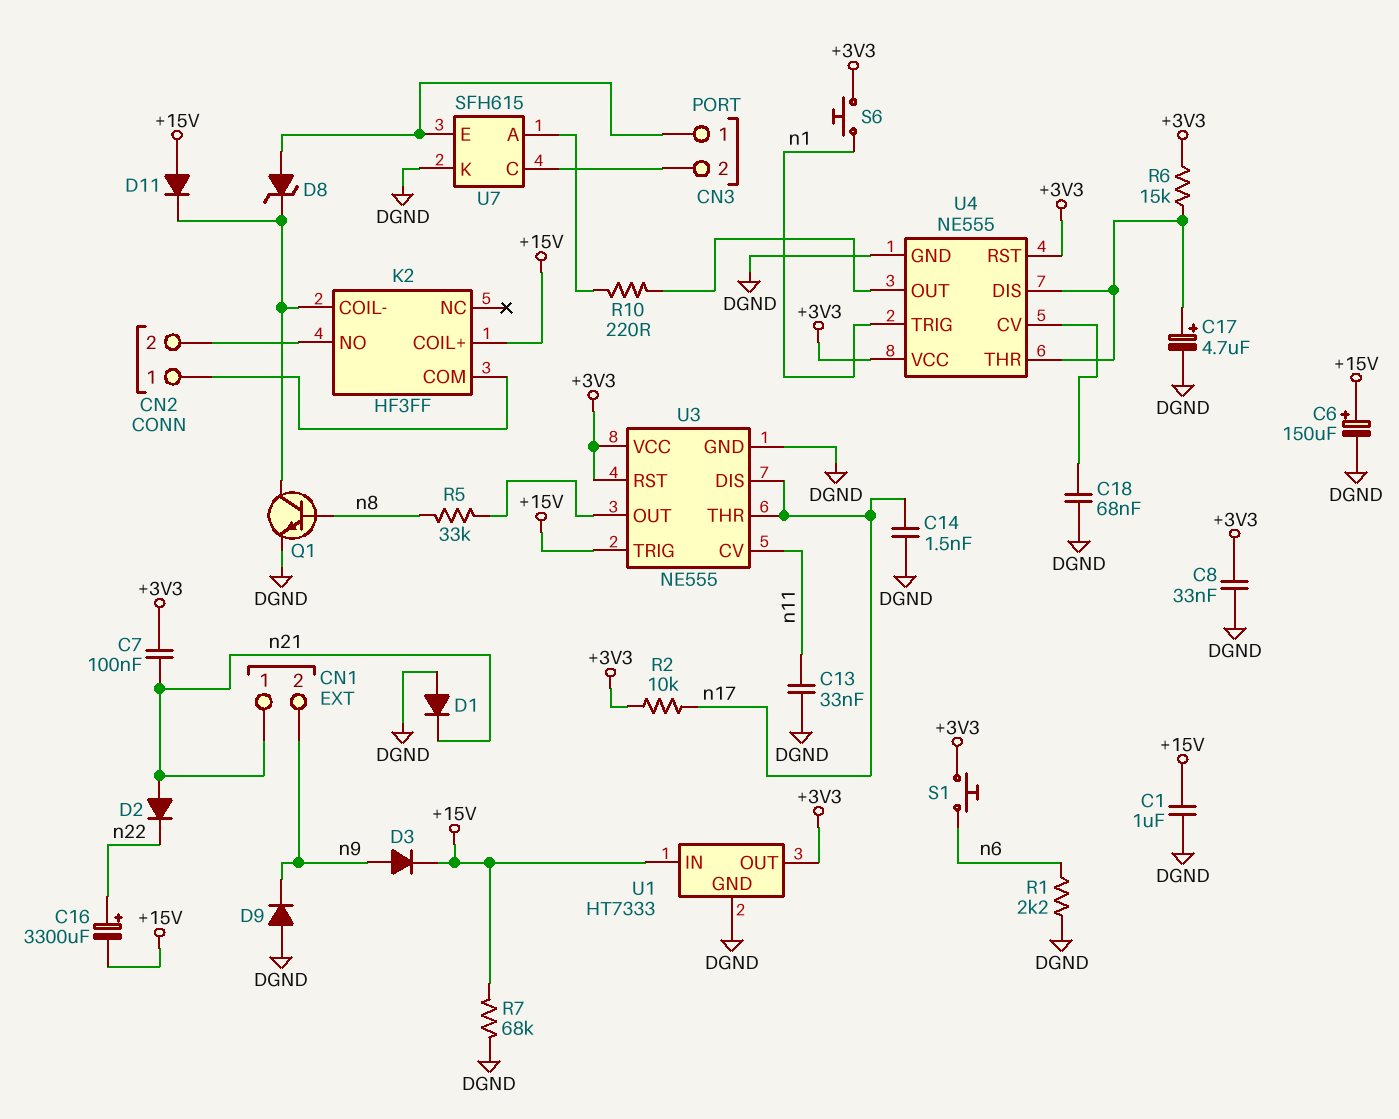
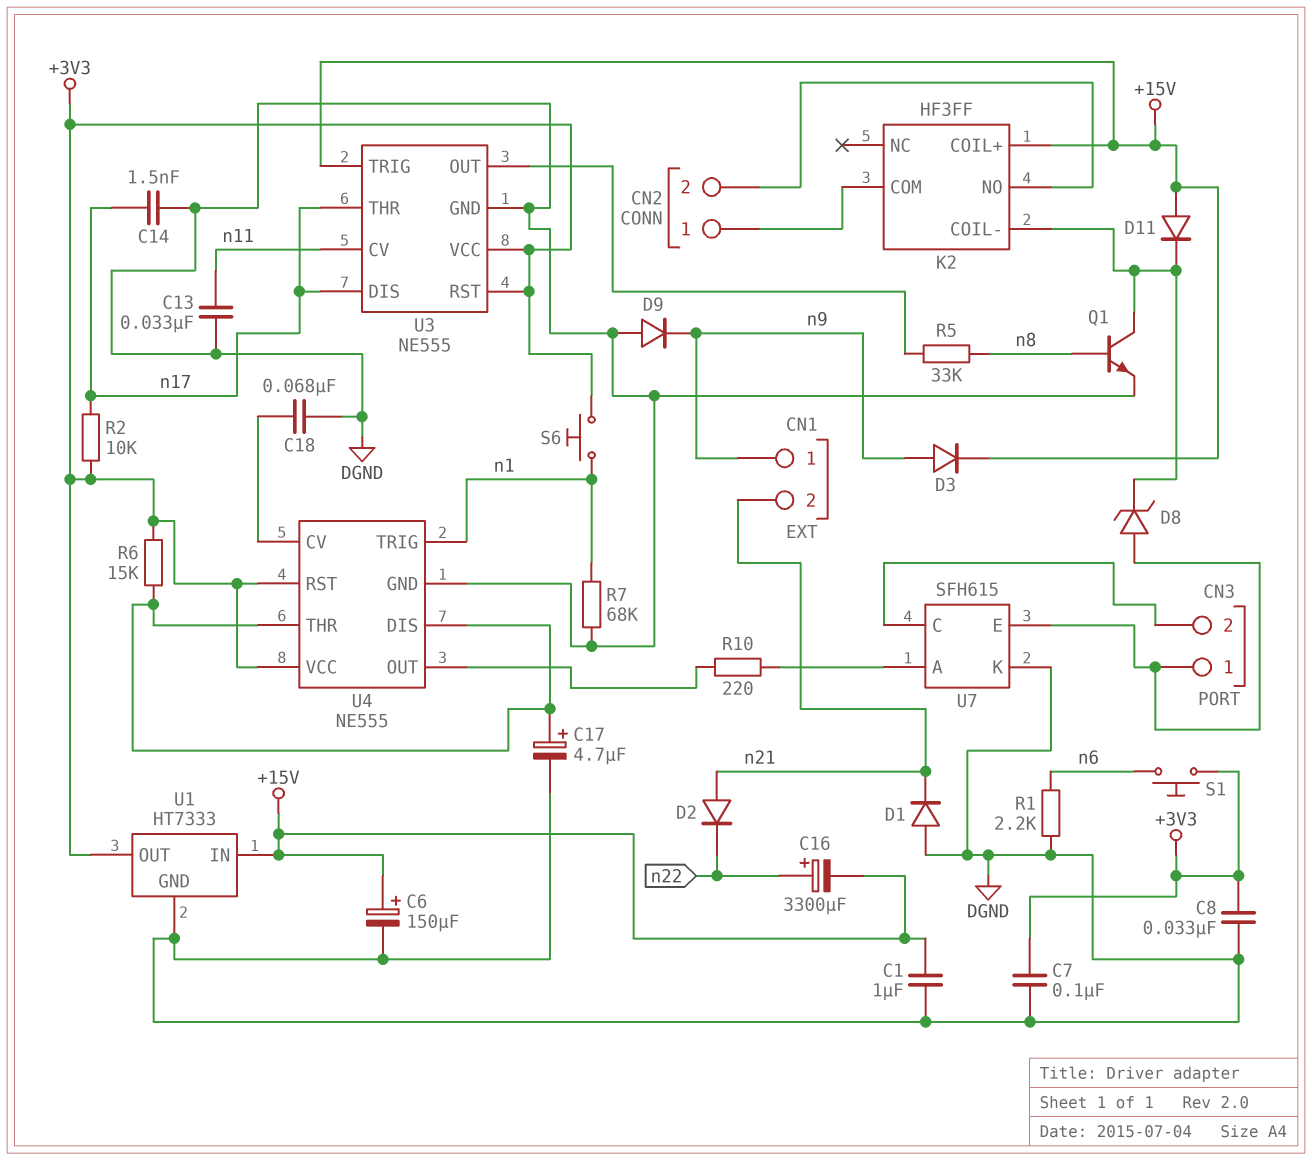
C7: 100nF (+3V3, n21) -> 100nF (+3V3, DGND)
CN1 pin 1: n21 -> n9
CN1 pin 2: n9 -> n21
R7: 68k (+15V, DGND) -> 68k (DGND, n1)

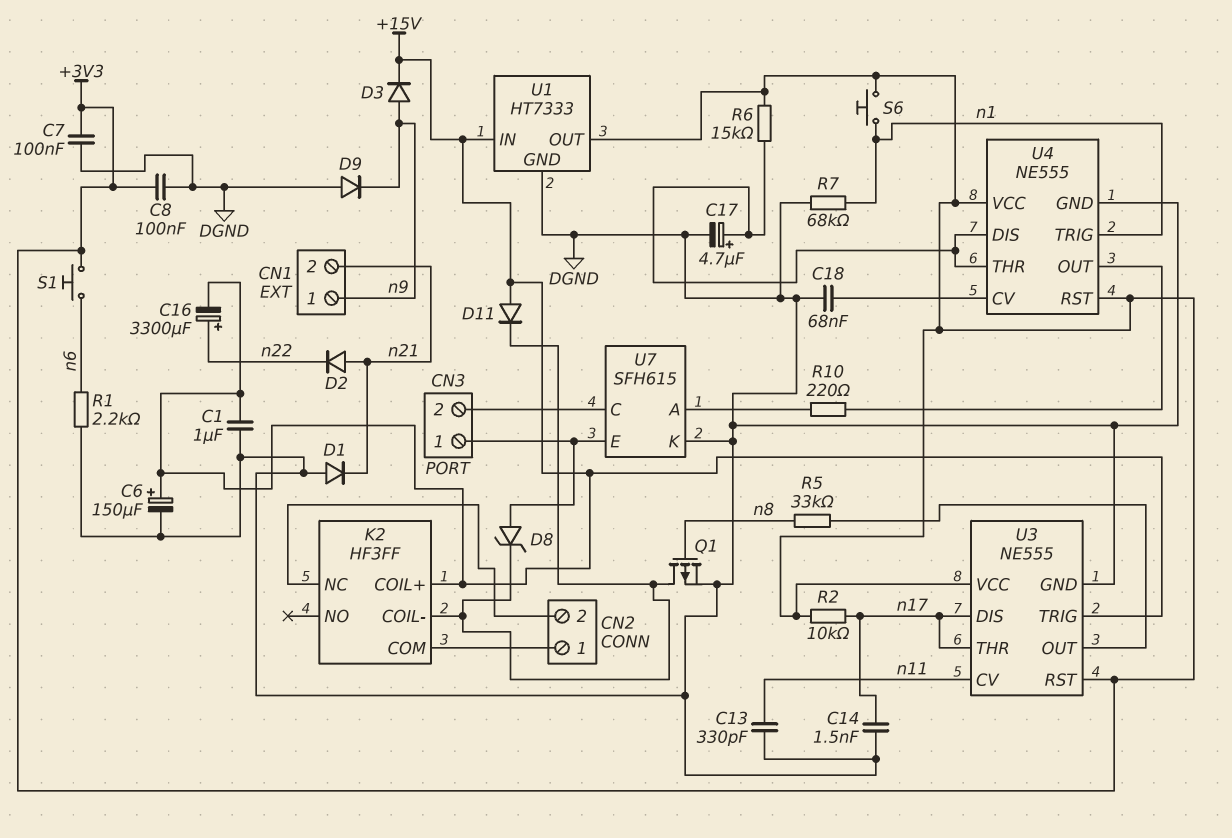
C8: 33nF (+3V3, DGND) -> 100nF (+3V3, DGND)
C13: 33nF (DGND, n11) -> 330pF (DGND, n11)
K2 pin NC: none -> CN2/2
K2 pin NO: CN2/2 -> none
Q1: NPN (B n8, C K2/COIL-, E DGND) -> PMOS (G n8, D K2/COIL-, S DGND)

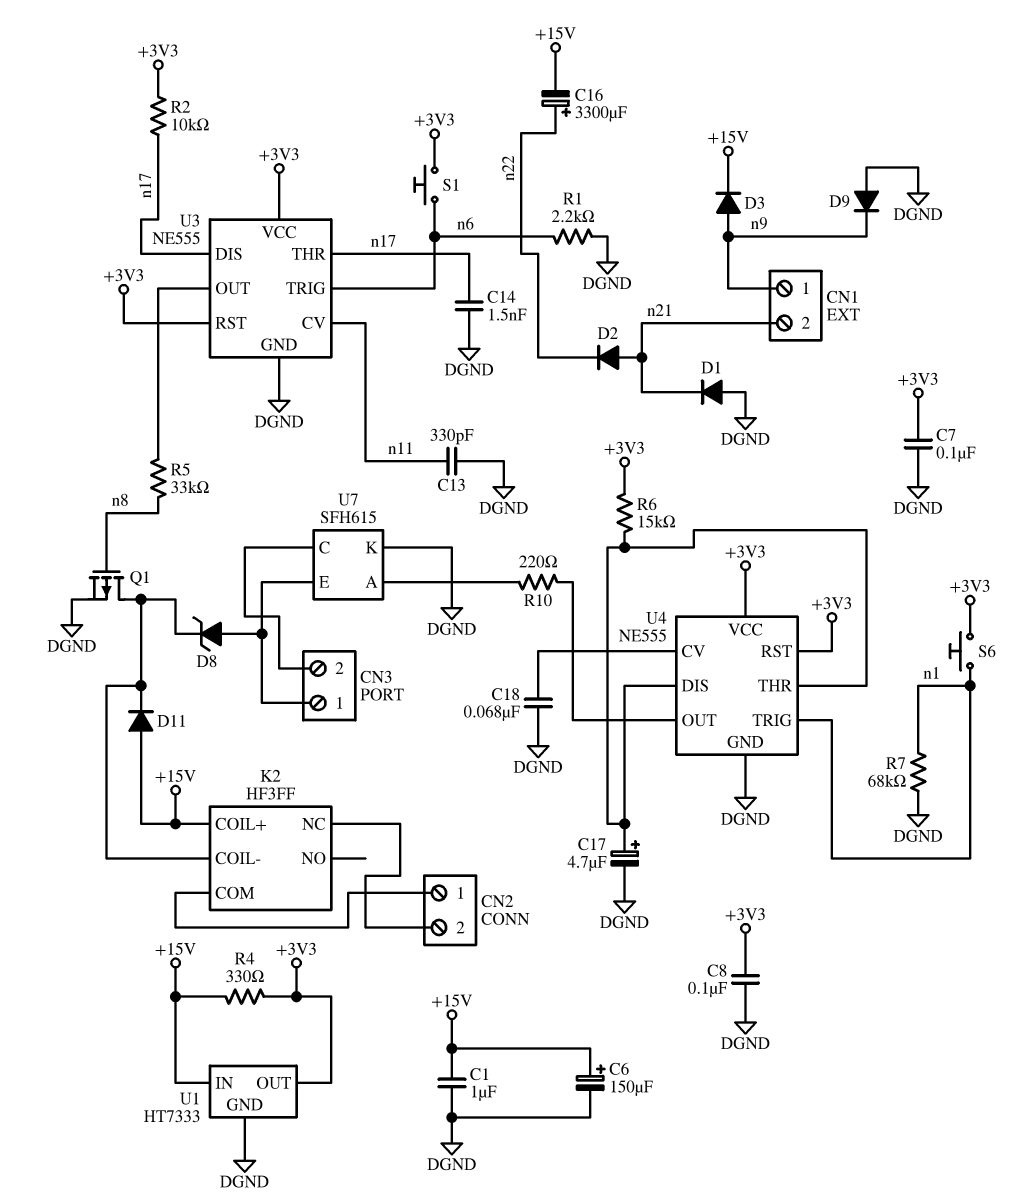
R4: none -> 330 (+3V3, +15V)
U3 pin TRIG: +15V -> n6

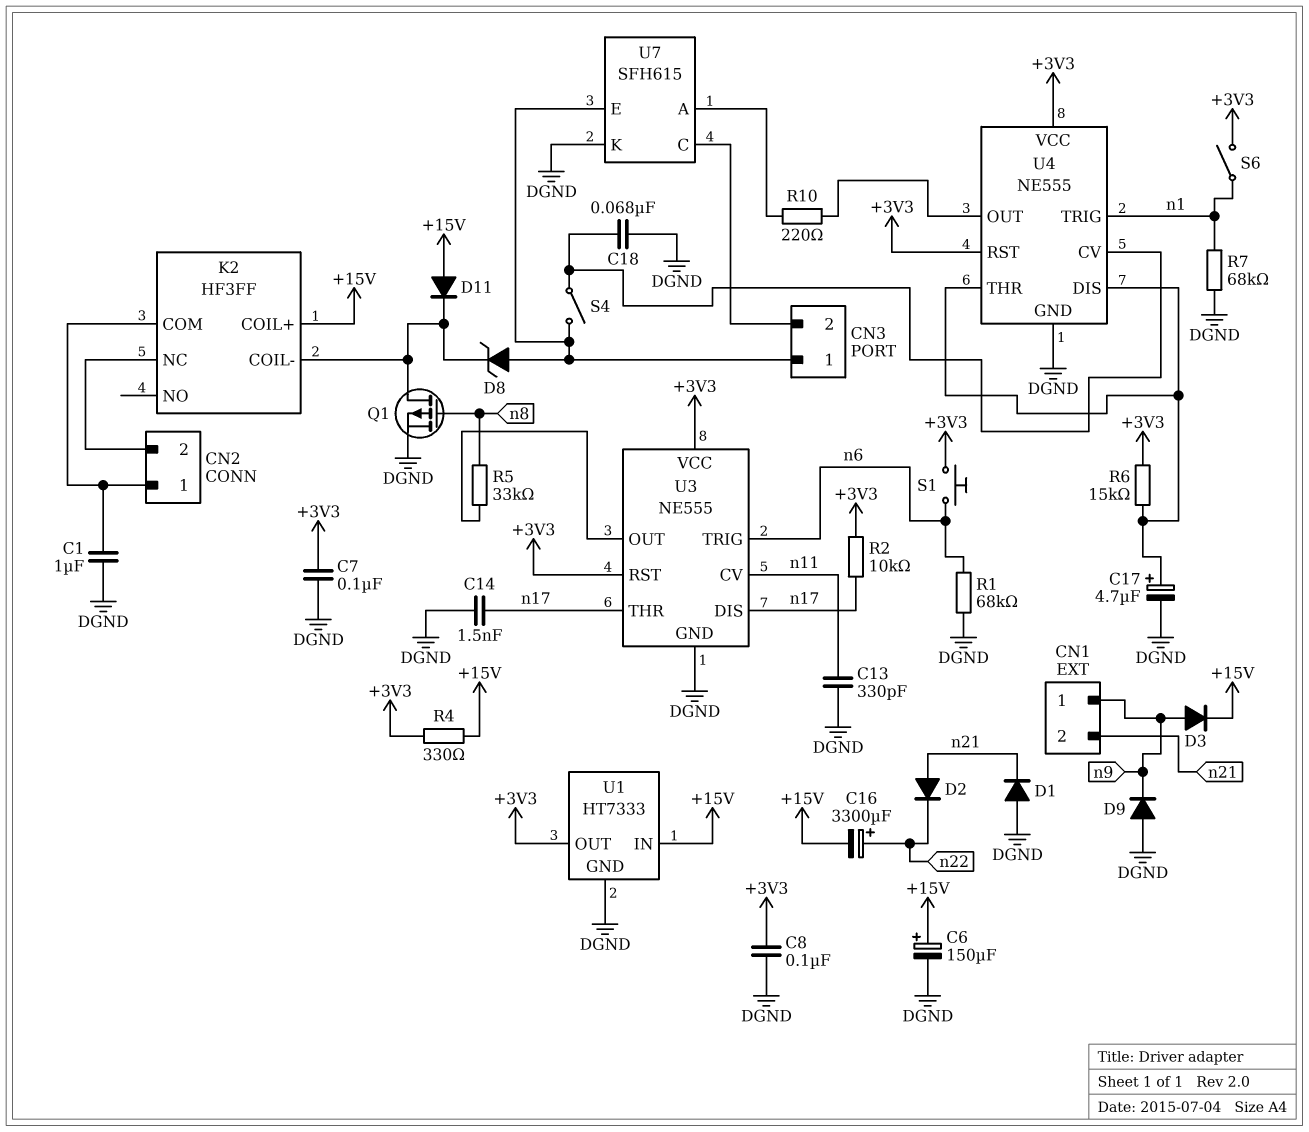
C1: 1uF (+15V, DGND) -> 1uF (CN2/1, DGND)
R1: 2.2k (DGND, n6) -> 68k (DGND, n6)
S4: none -> switch (CN3/1, U4/CV)
S6: button (+3V3, n1) -> switch (+3V3, n1)

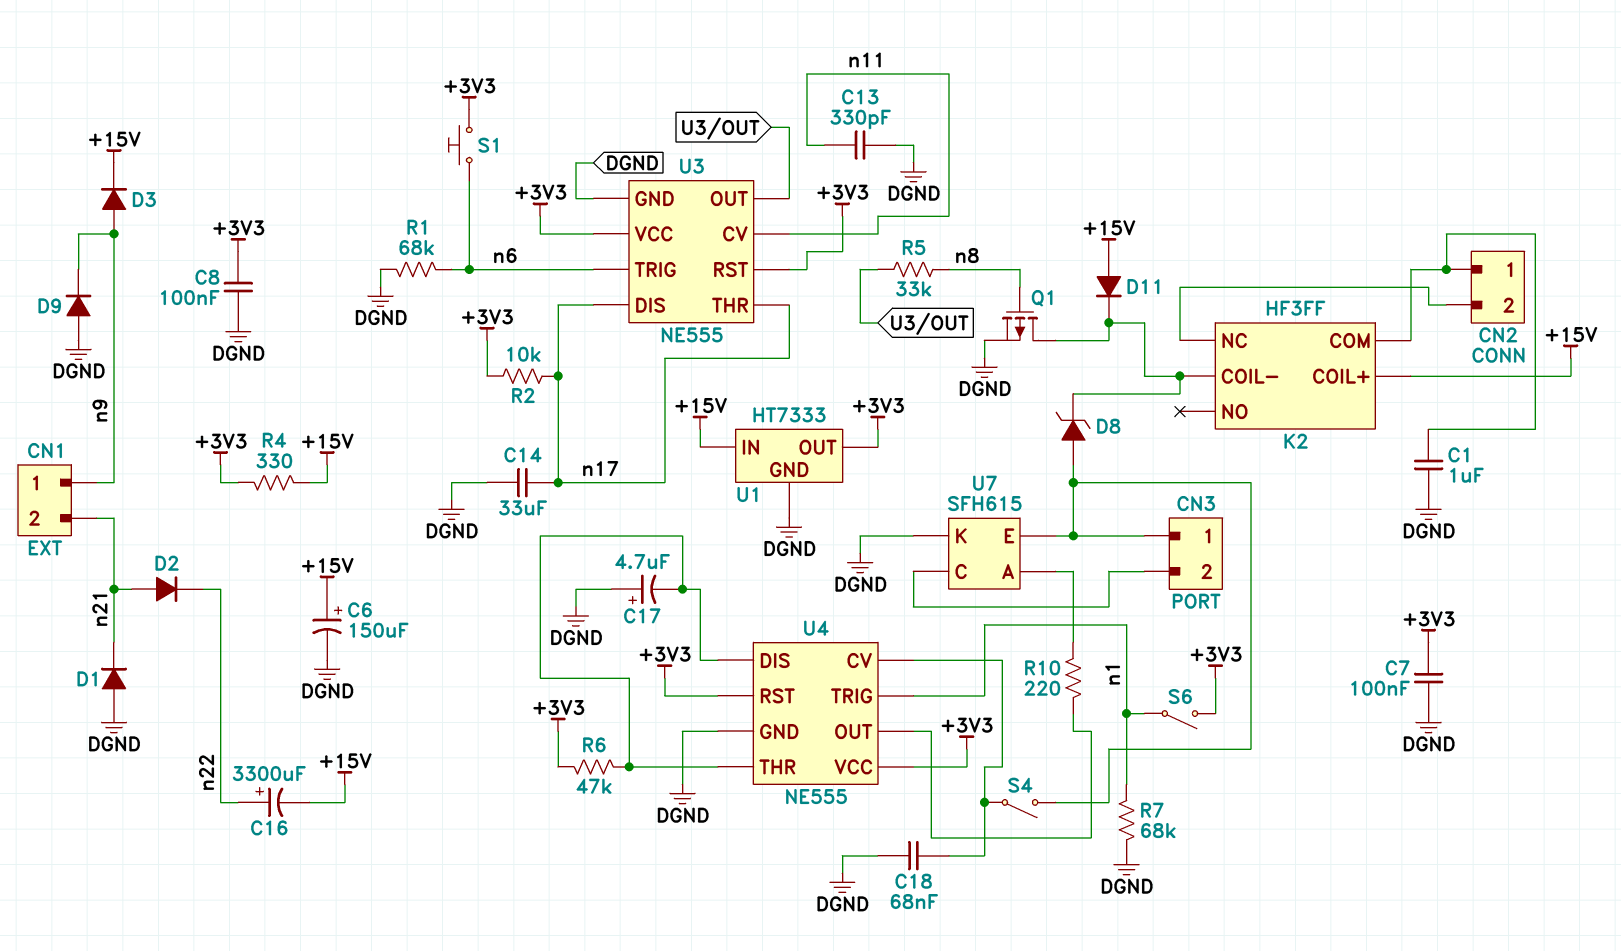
C14: 1.5nF (DGND, n17) -> 33uF (DGND, n17)
C17: 4.7uF (plus U4/DIS, minus DGND) -> 4.7uF (plus DGND, minus U4/DIS)
R6: 15k (+3V3, U4/DIS) -> 47k (+3V3, U4/DIS)

